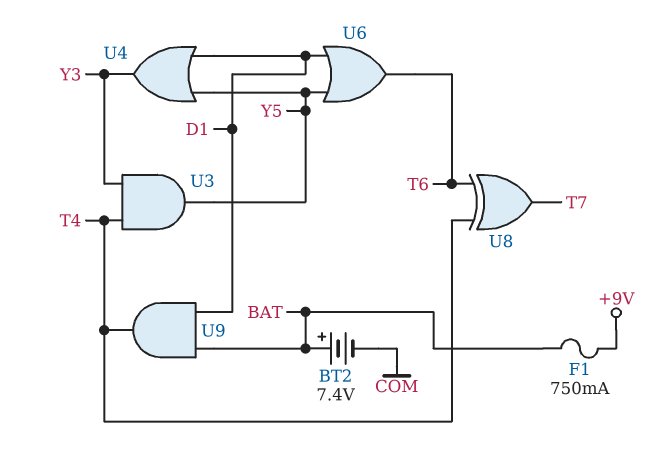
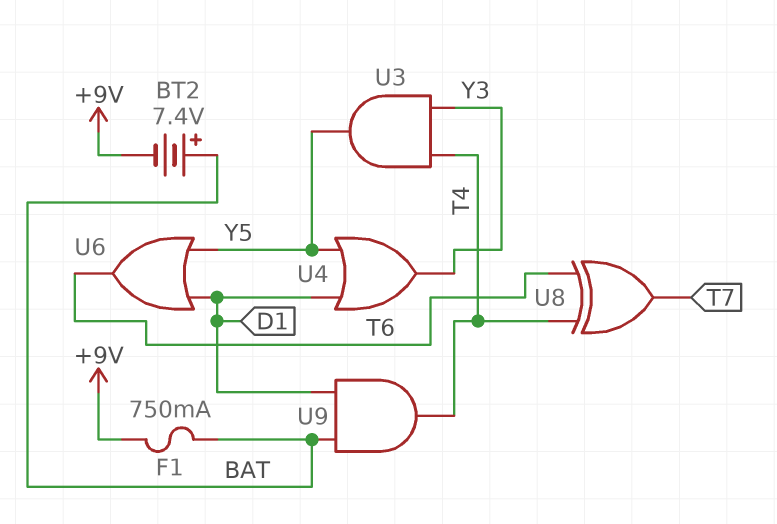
BT2: 7.4V (plus BAT, minus COM) -> 7.4V (plus BAT, minus +9V)

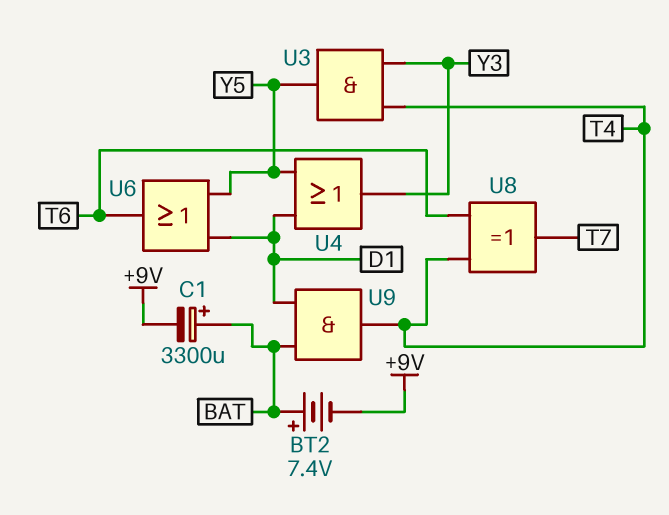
C1: none -> 3300uF (plus BAT, minus +9V)
F1: 750mA (+9V, BAT) -> none

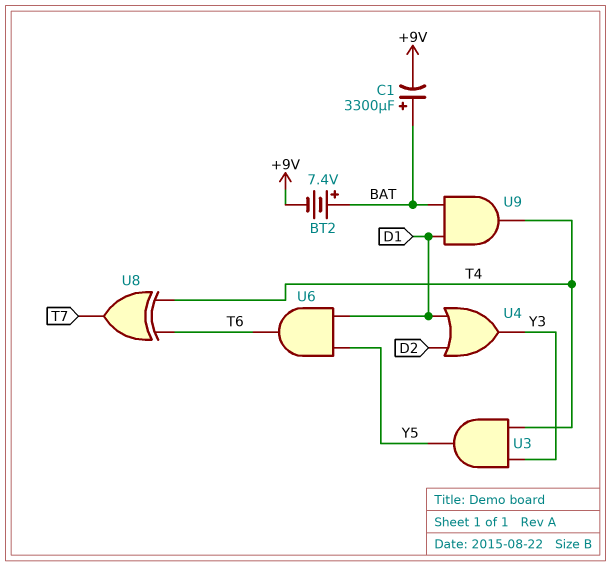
U4: OR (in D1, in Y5, out Y3) -> OR (in D1, in D2, out Y3)
U6: OR (in D1, in Y5, out T6) -> AND (in D1, in Y5, out T6)

